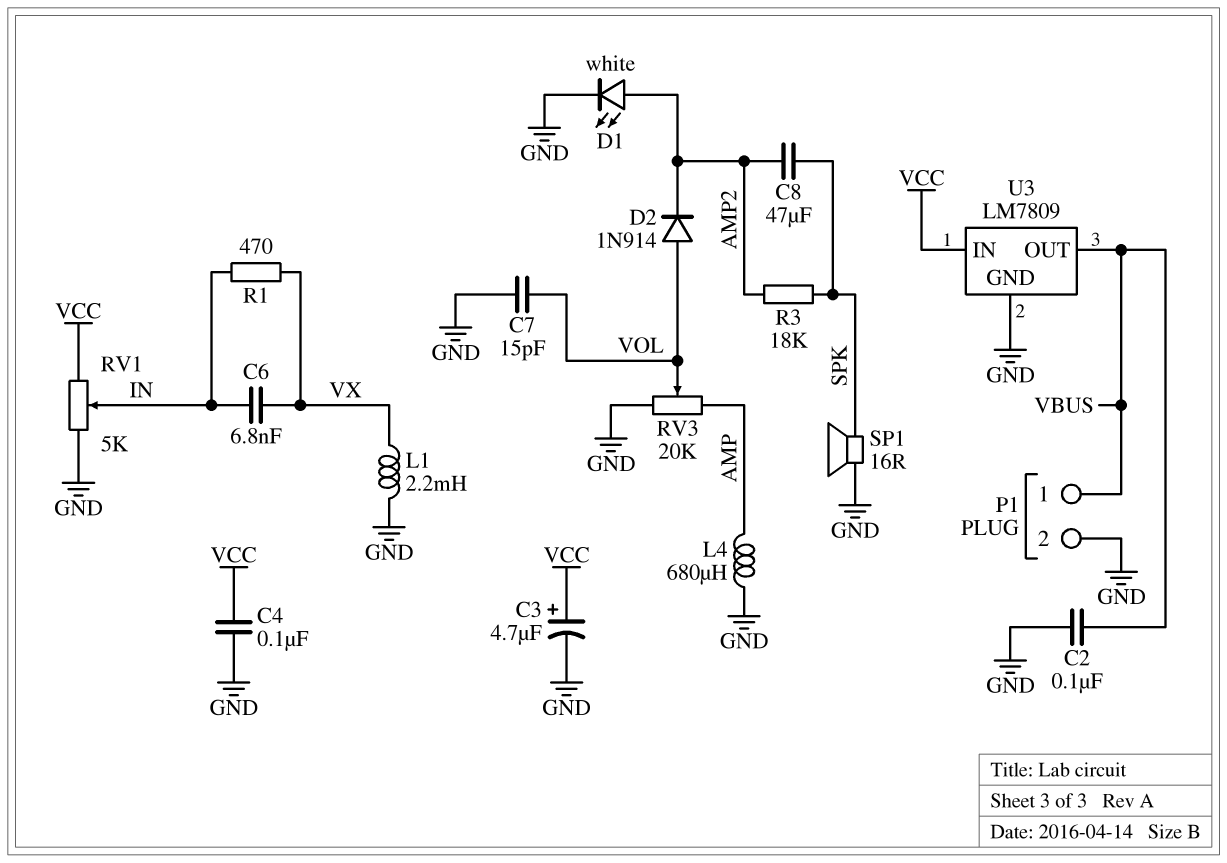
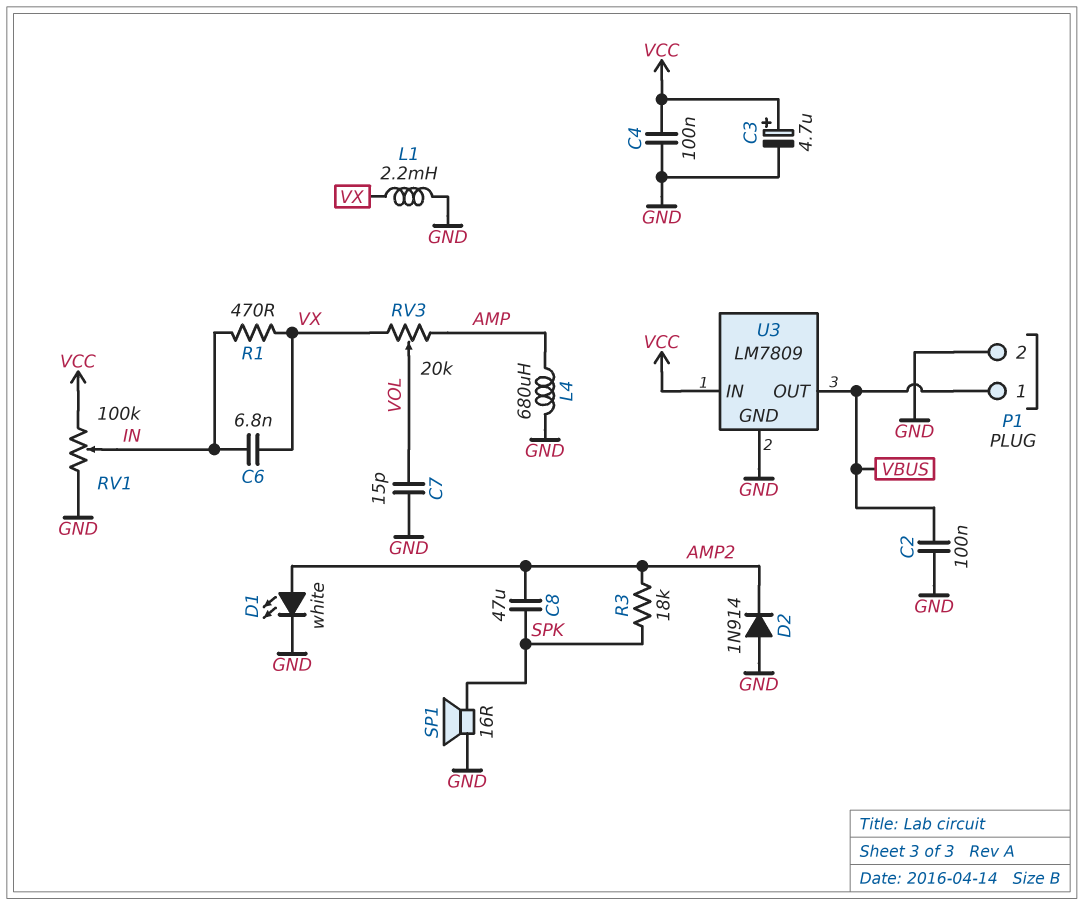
D2: diode 1N914 (A VOL, K AMP2) -> diode 1N914 (A GND, K AMP2)
RV1: 5k (GND, VCC, wiper IN) -> 100k (GND, VCC, wiper IN)
RV3: 20k (AMP, GND, wiper VOL) -> 20k (AMP, VX, wiper VOL)

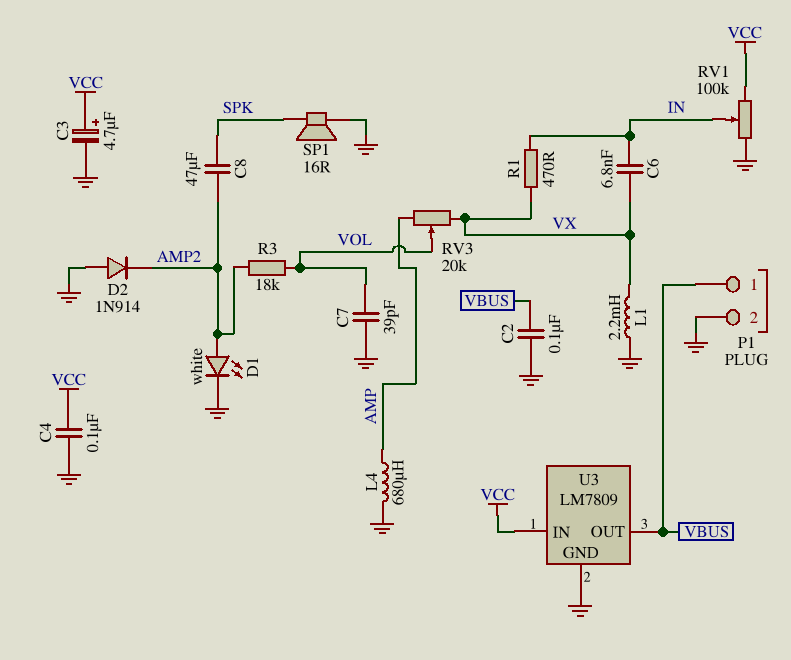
C7: 15pF (GND, VOL) -> 39pF (GND, VOL)
R3: 18k (AMP2, SPK) -> 18k (AMP2, VOL)

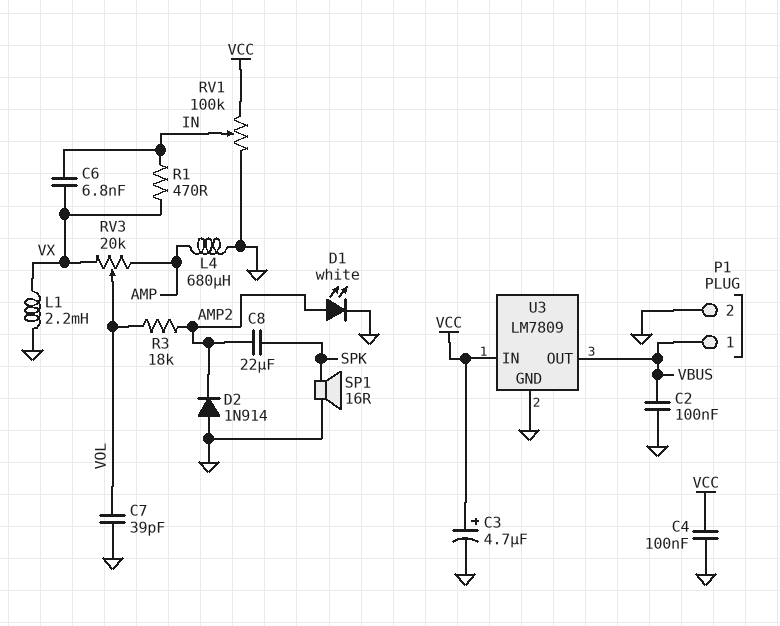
C8: 47uF (AMP2, SPK) -> 22uF (AMP2, SPK)

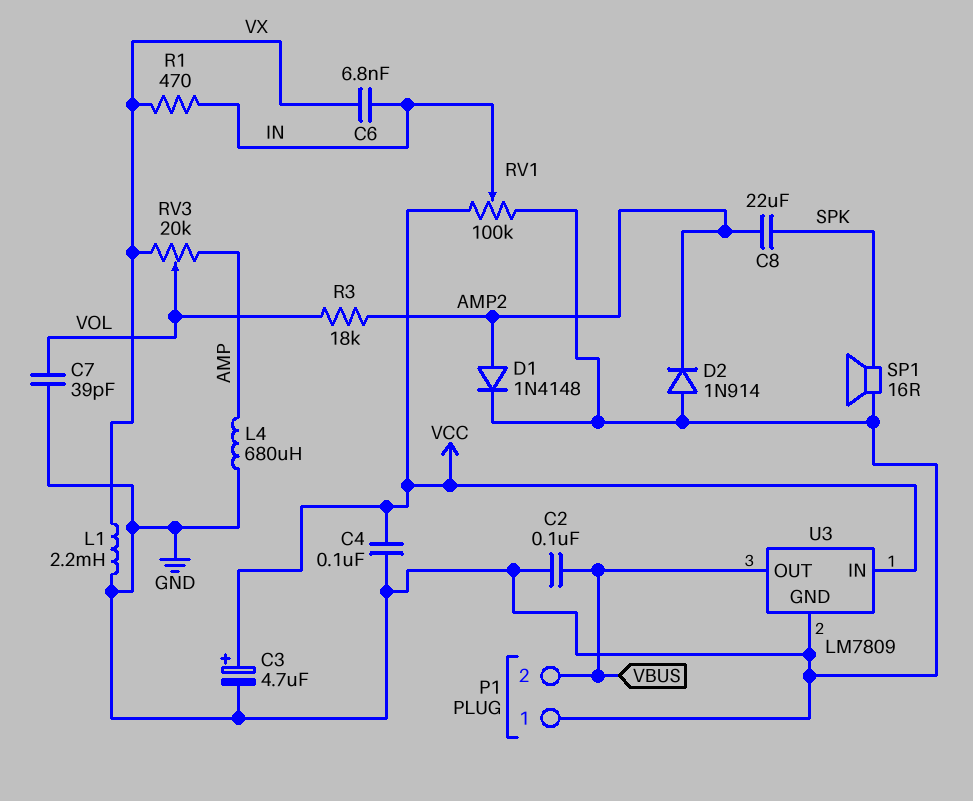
D1: LED white (A AMP2, K GND) -> diode 1N4148 (A AMP2, K GND)
P1 pin 1: VBUS -> GND
P1 pin 2: GND -> VBUS

